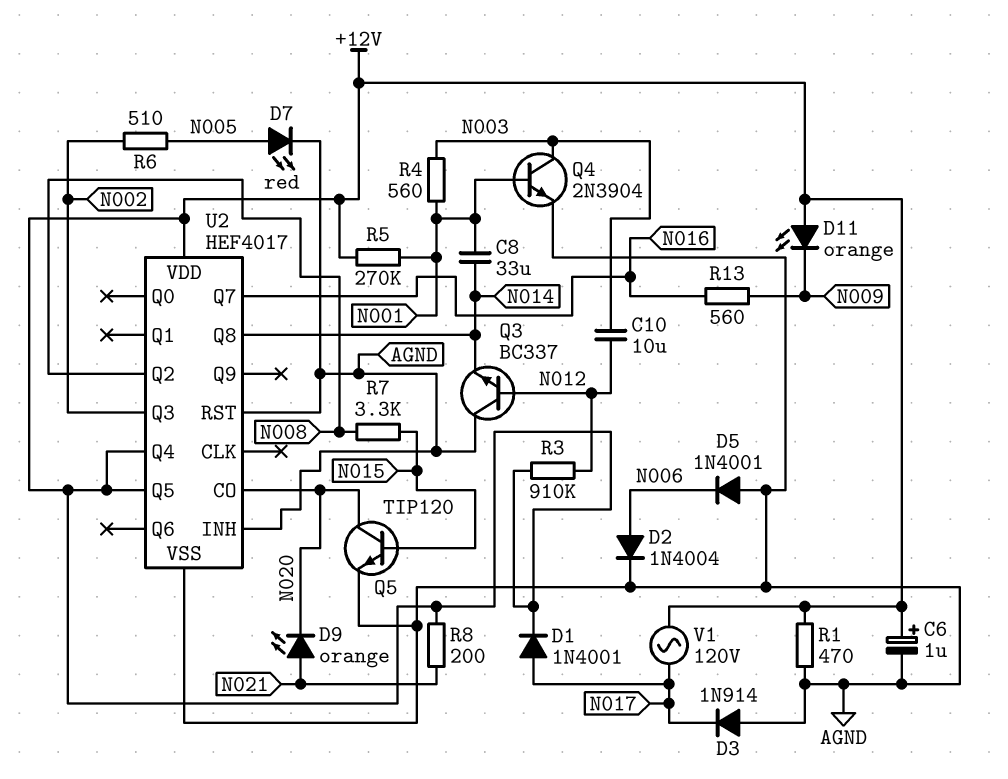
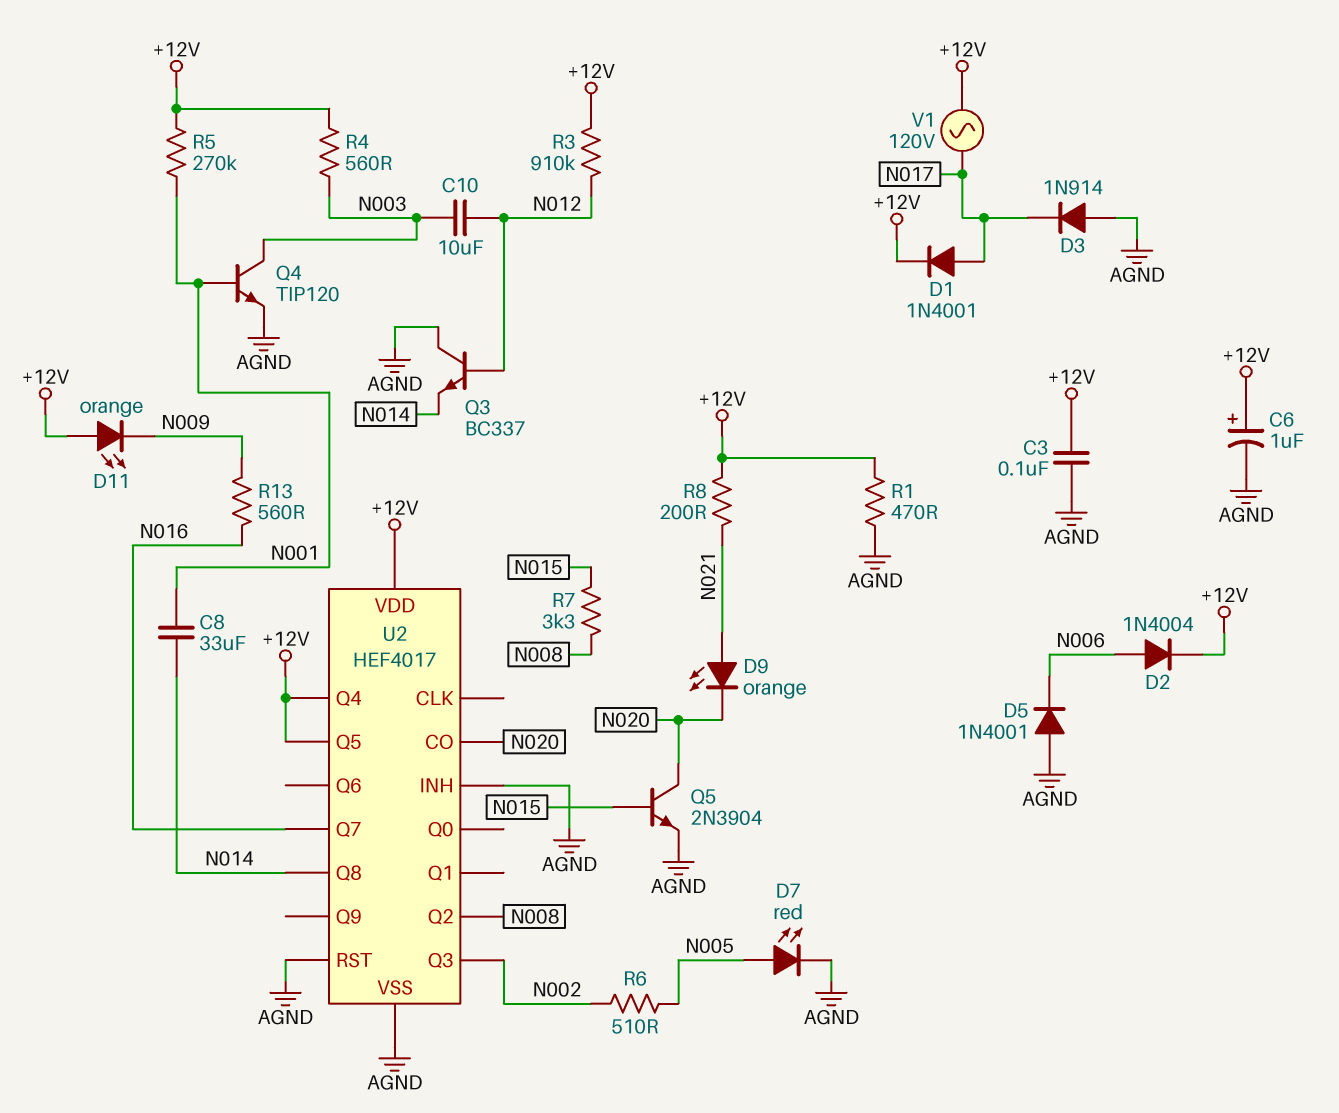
C3: none -> 100nF (+12V, AGND)
D2: diode 1N4004 (A N006, K AGND) -> diode 1N4004 (A N006, K +12V)
Q4: NPN 2N3904 (B N001, C N003, E AGND) -> NPN TIP120 (B N001, C N003, E AGND)
Q5: NPN TIP120 (B N015, C N020, E AGND) -> NPN 2N3904 (B N015, C N020, E AGND)
R4: 560 (N001, N003) -> 560 (+12V, N003)

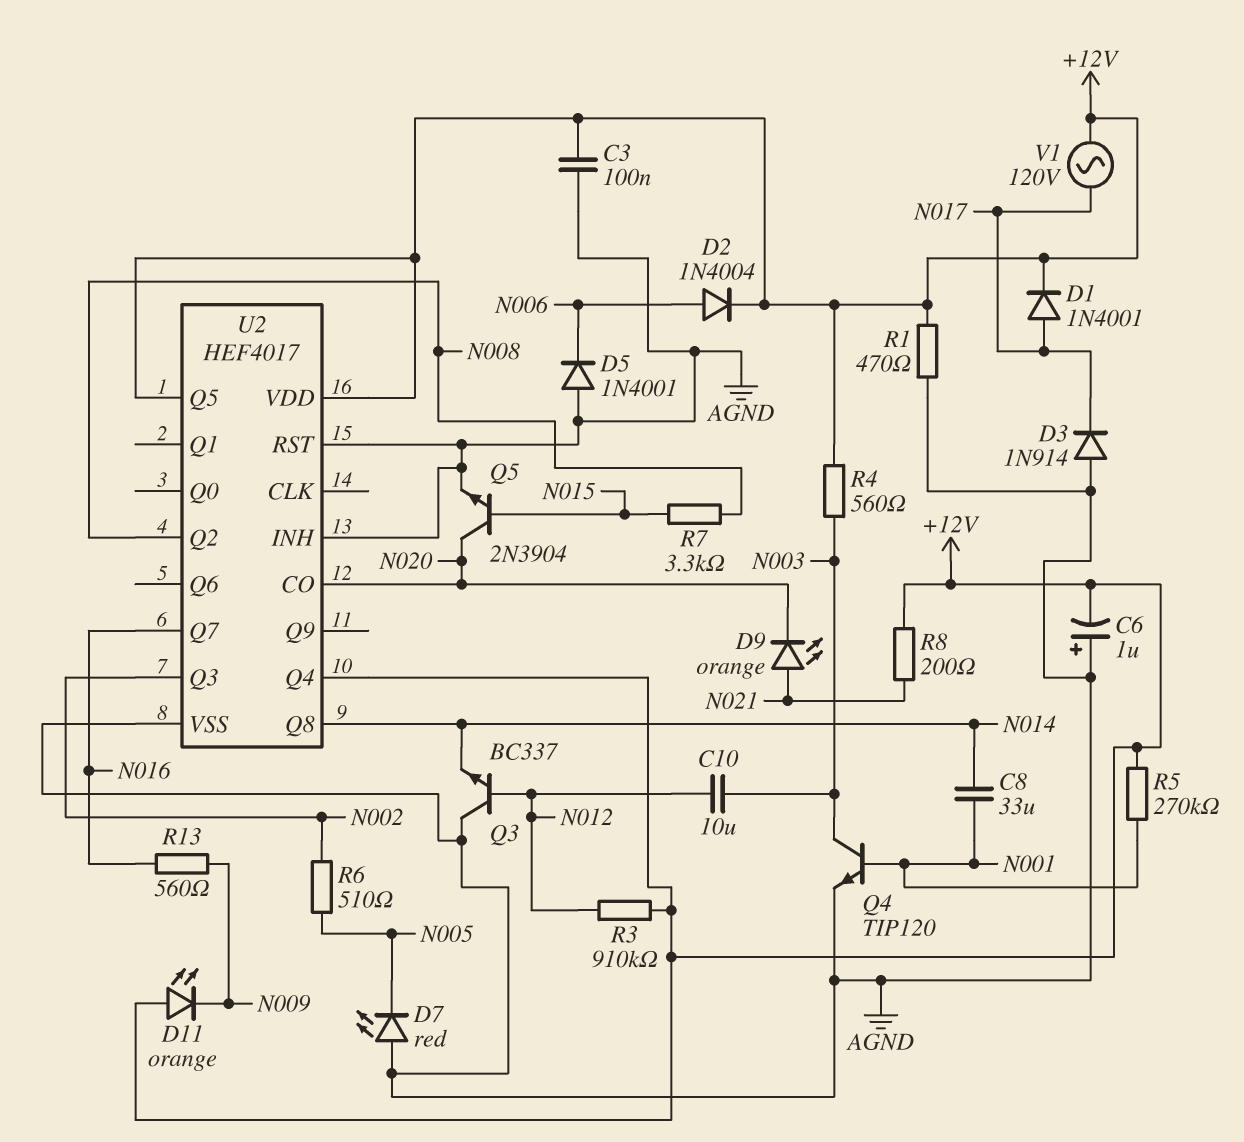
C6: 1uF (plus +12V, minus AGND) -> 1uF (plus AGND, minus +12V)
D7: LED red (A N005, K AGND) -> LED red (A AGND, K N005)

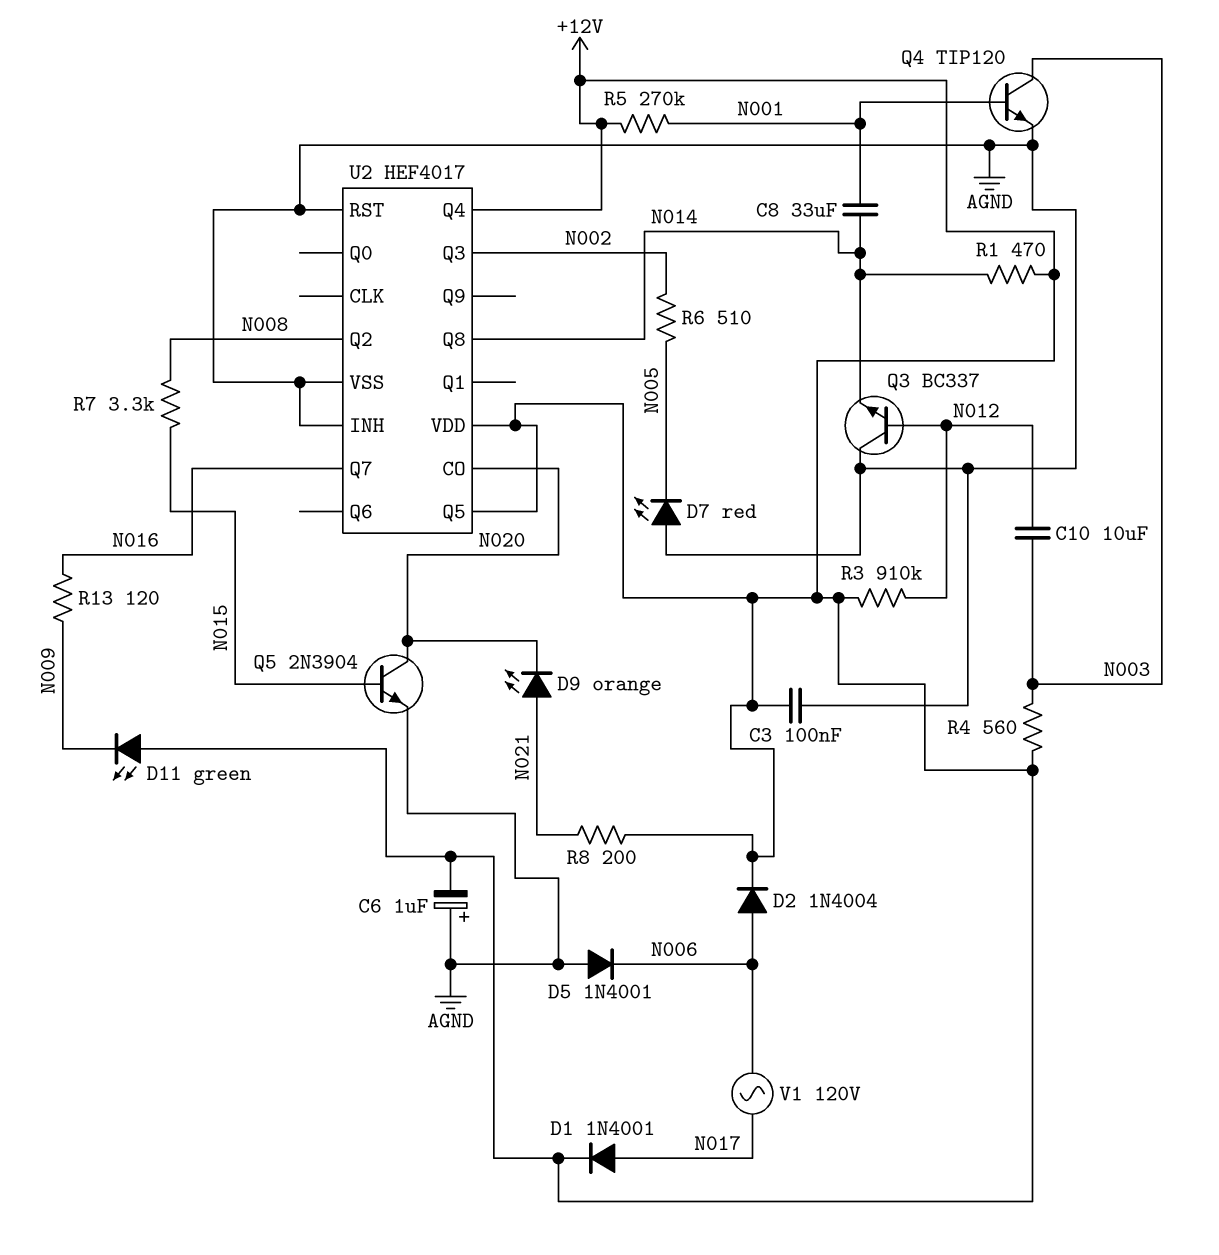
D3: diode 1N914 (A AGND, K N017) -> none
D11: LED orange (A +12V, K N009) -> LED green (A +12V, K N009)
R1: 470 (+12V, AGND) -> 470 (+12V, N014)
R13: 560 (N009, N016) -> 120 (N009, N016)
V1: AC 120V (+12V, N017) -> AC 120V (N006, N017)

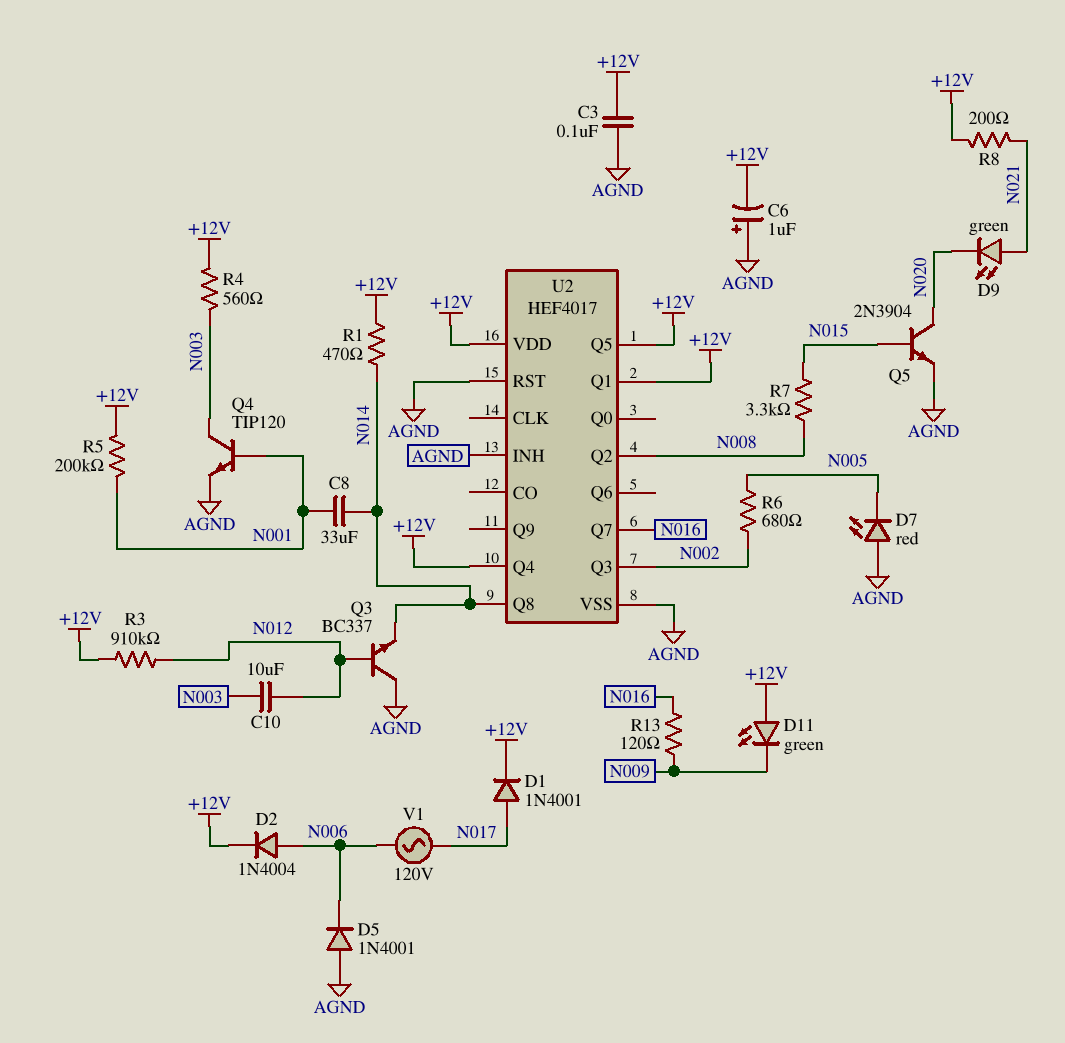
D9: LED orange (A N021, K N020) -> LED green (A N021, K N020)
R5: 270k (+12V, N001) -> 200k (+12V, N001)
R6: 510 (N002, N005) -> 680 (N002, N005)
U2 pin CO: N020 -> none
U2 pin Q1: none -> +12V

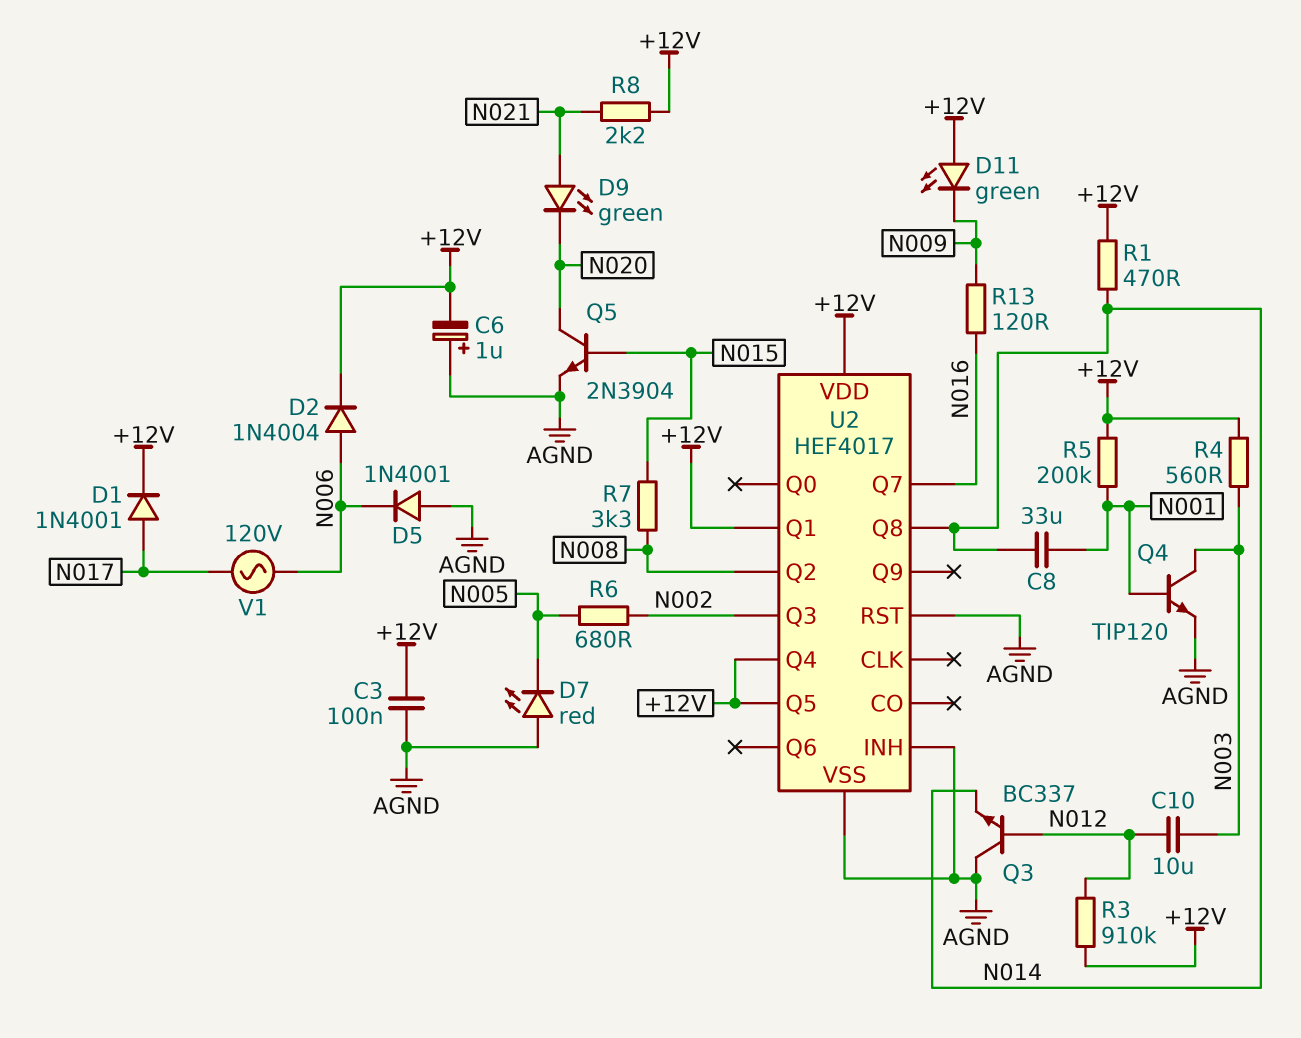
R8: 200 (+12V, N021) -> 2.2k (+12V, N021)

